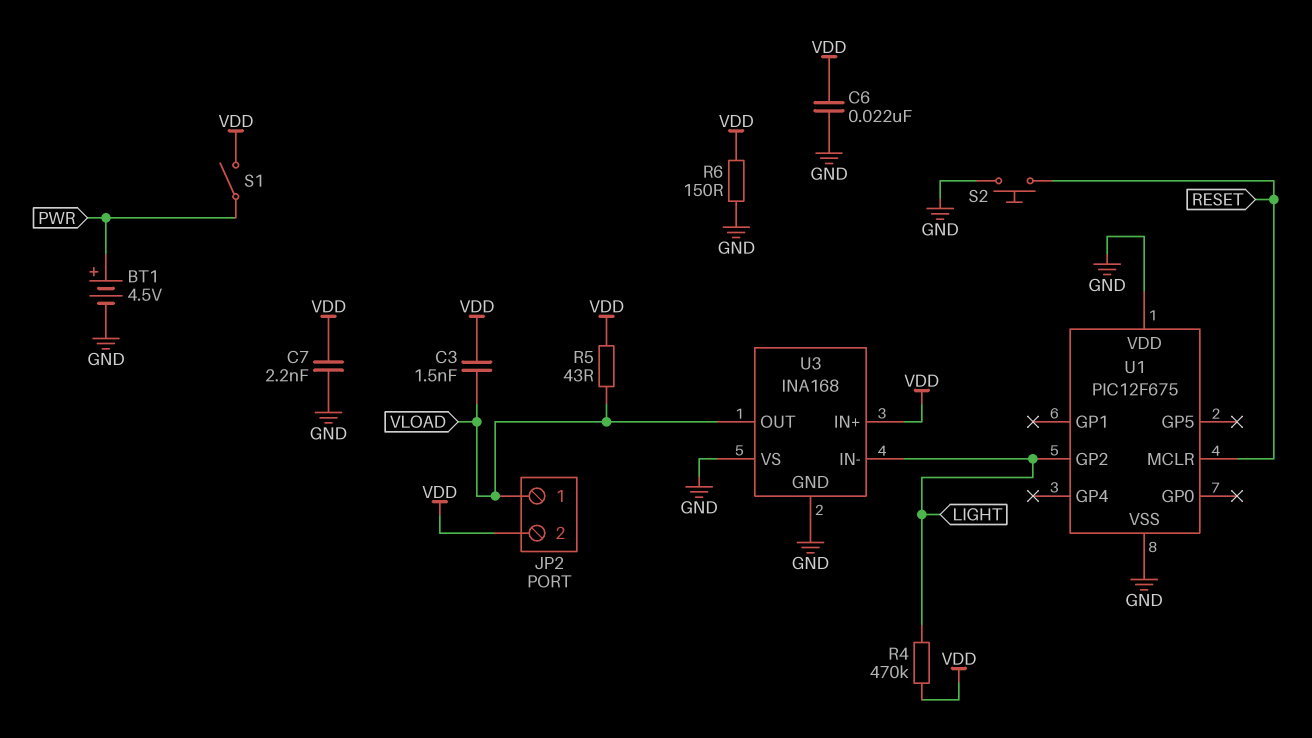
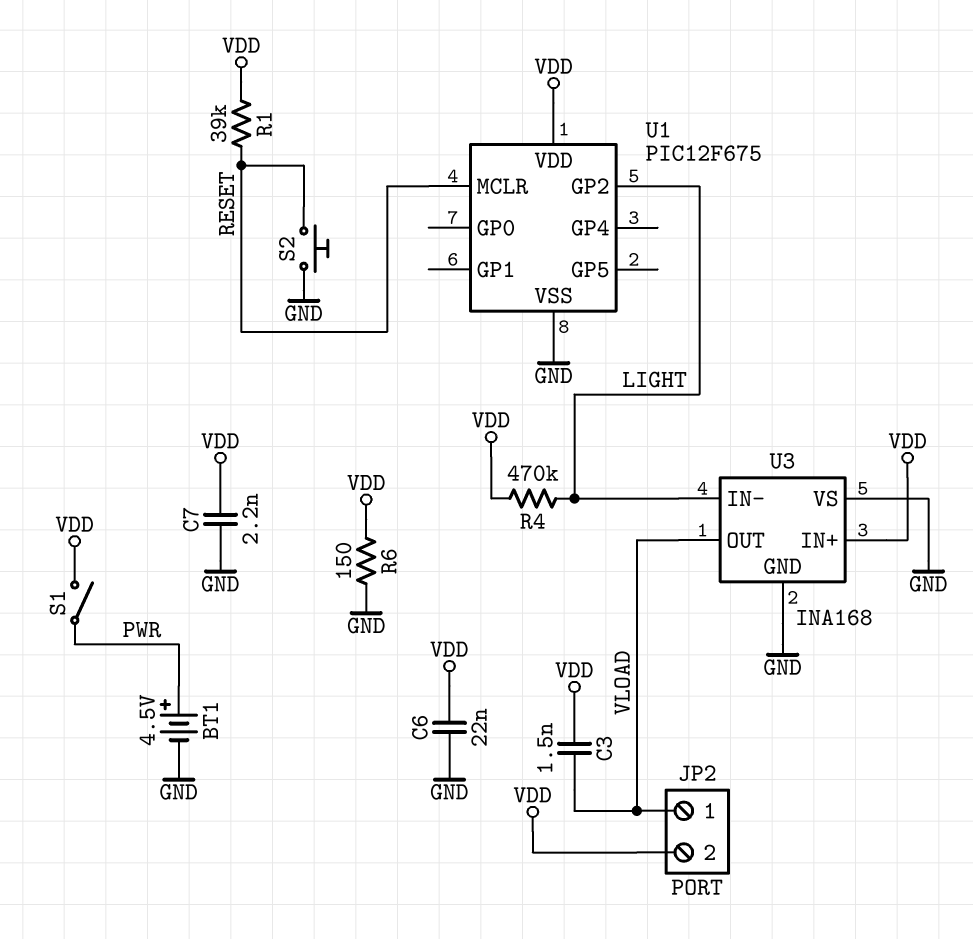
R1: none -> 39k (RESET, VDD)
R5: 43 (VDD, VLOAD) -> none
U1 pin VDD: GND -> VDD

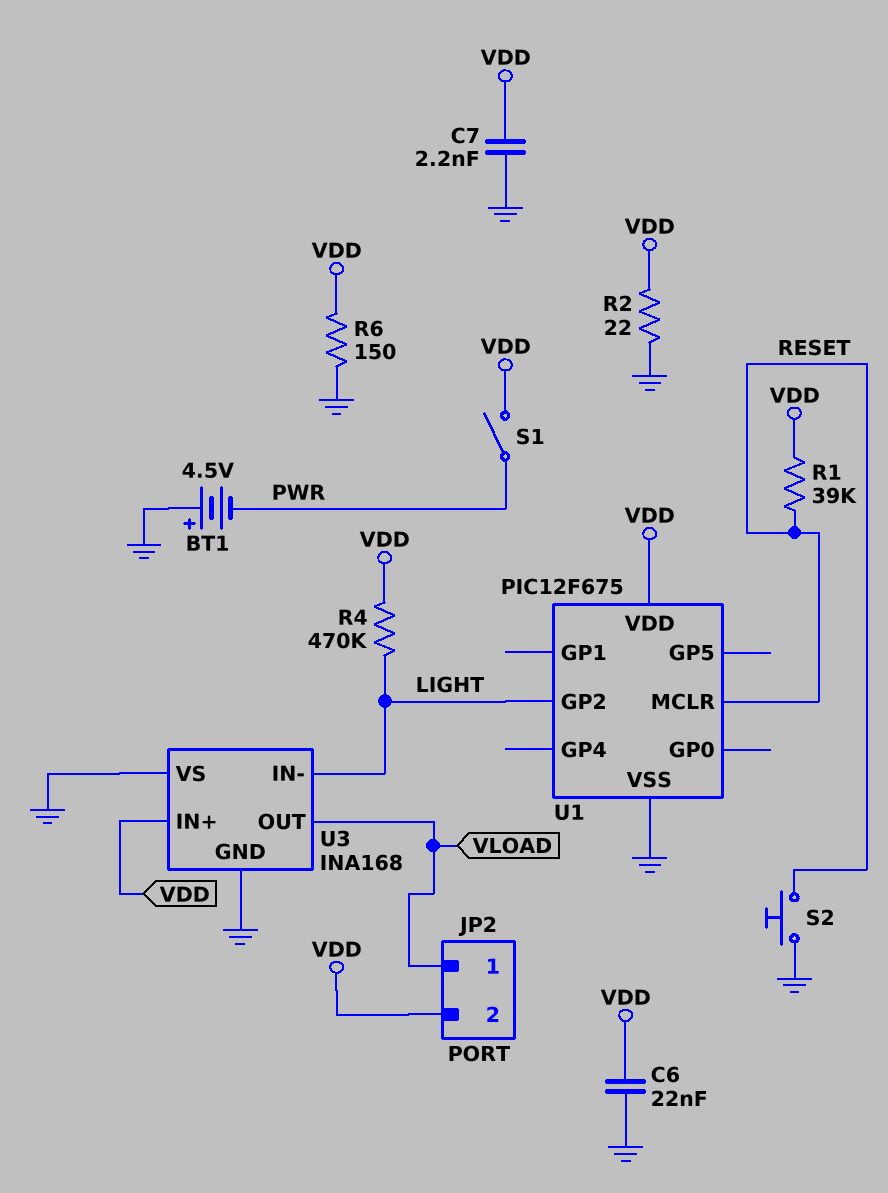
BT1: 4.5V (plus PWR, minus GND) -> 4.5V (plus GND, minus PWR)
C3: 1.5nF (VDD, VLOAD) -> none
R2: none -> 22 (GND, VDD)

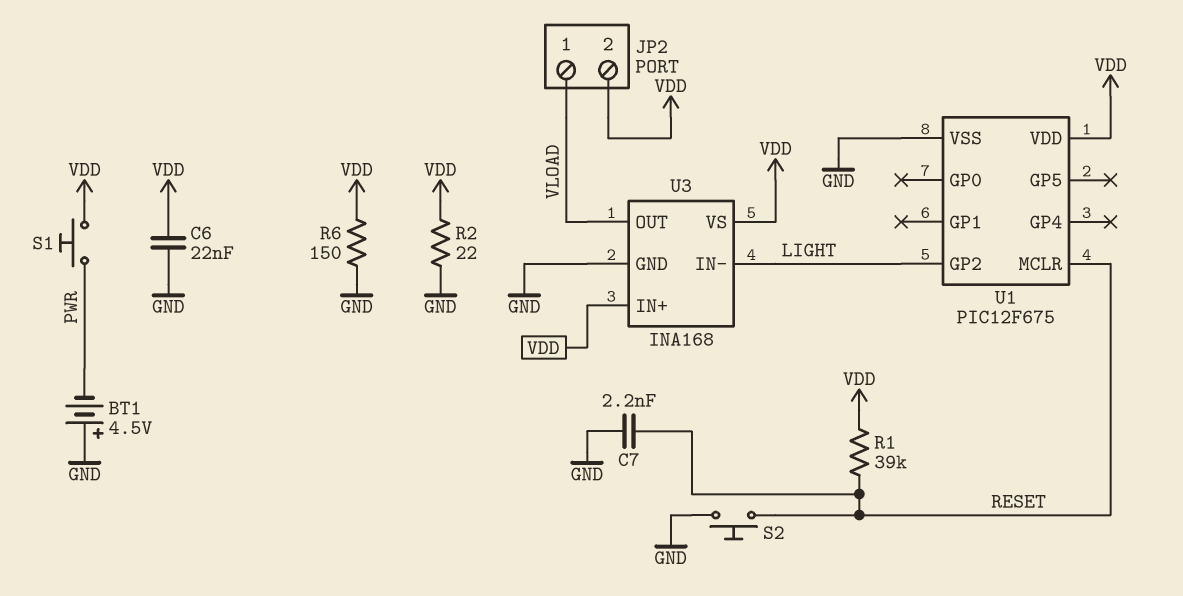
C7: 2.2nF (GND, VDD) -> 2.2nF (GND, RESET)
R4: 470k (LIGHT, VDD) -> none
S1: switch (PWR, VDD) -> button (PWR, VDD)
U3 pin VS: GND -> VDD

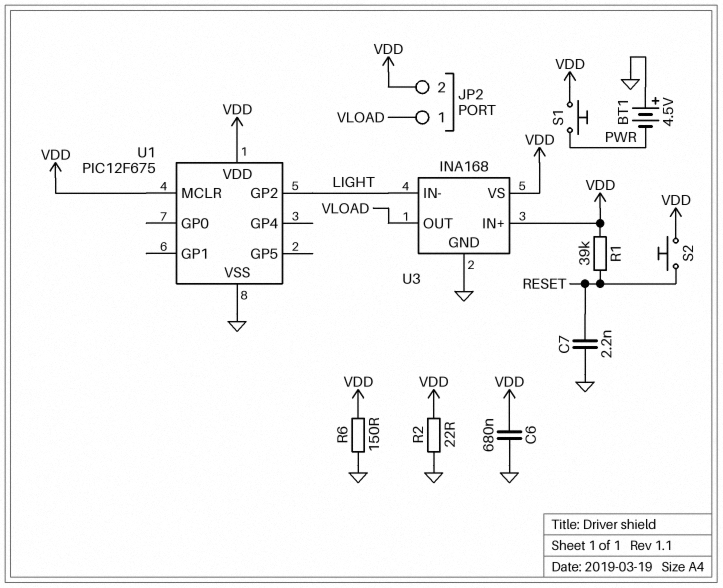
C6: 22nF (GND, VDD) -> 680nF (GND, VDD)
S2: button (GND, RESET) -> button (RESET, VDD)
U1 pin MCLR: RESET -> VDD

